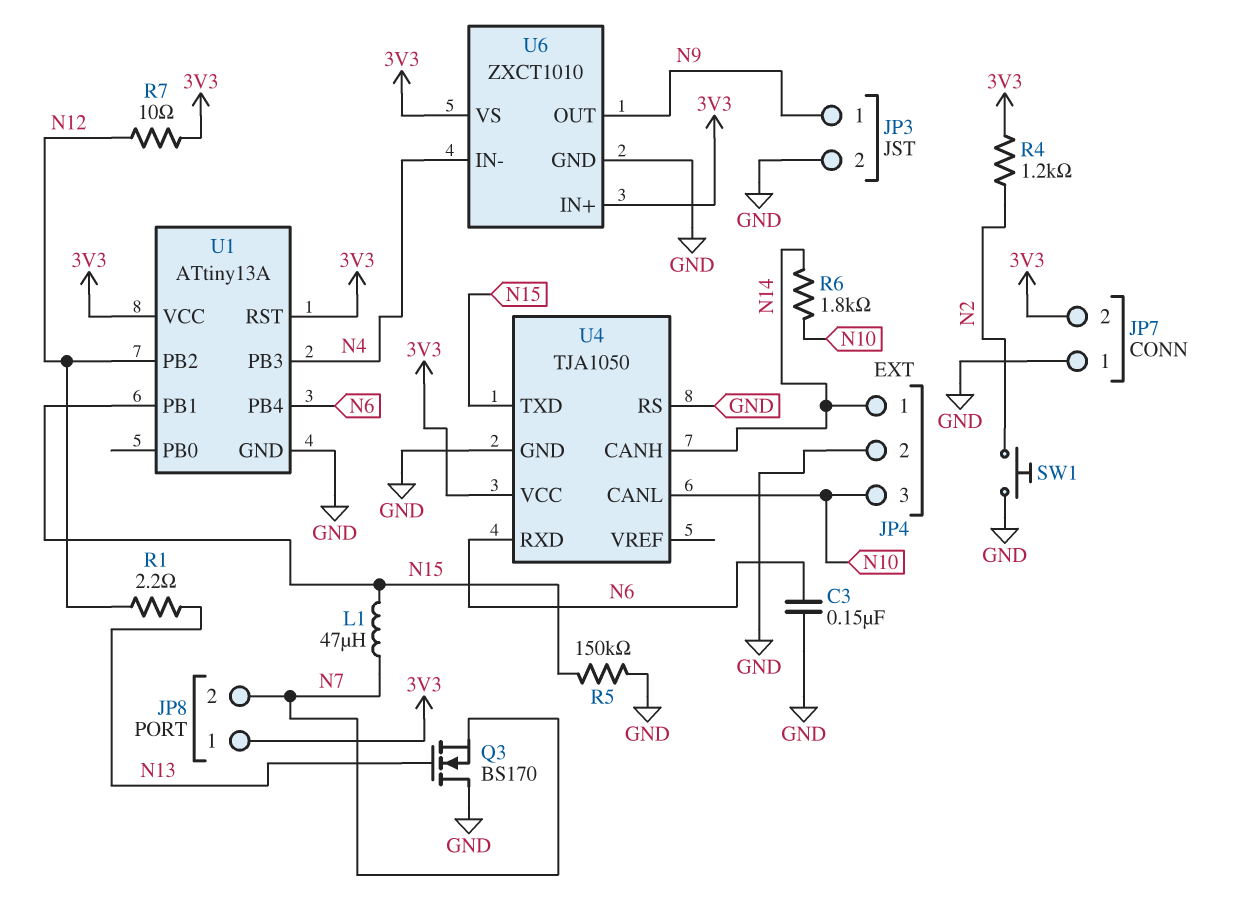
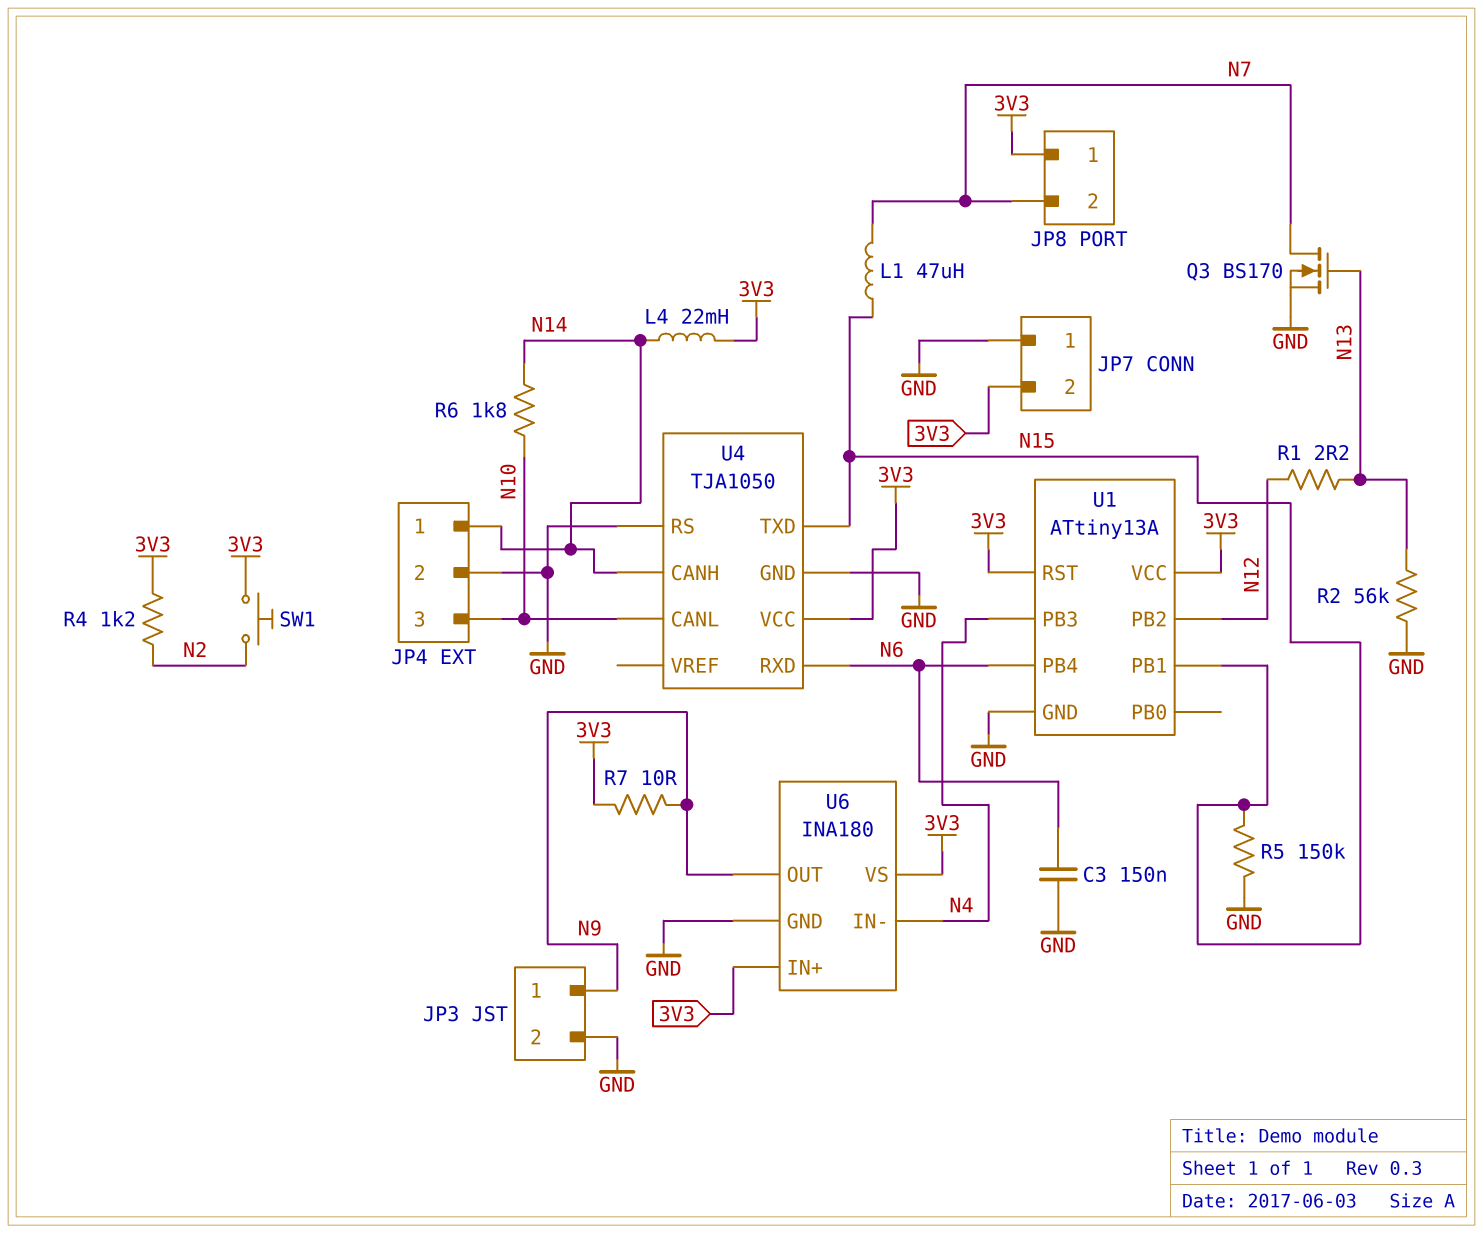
L4: none -> 22mH (3V3, N14)
Q3: NMOS BS170 (G N13, D GND, S N7) -> NMOS BS170 (G N13, D N7, S GND)
R2: none -> 56k (GND, N13)
R7: 10 (3V3, N12) -> 10 (3V3, N9)
SW1: button (GND, N2) -> button (3V3, N2)
U6: ZXCT1010 -> INA180

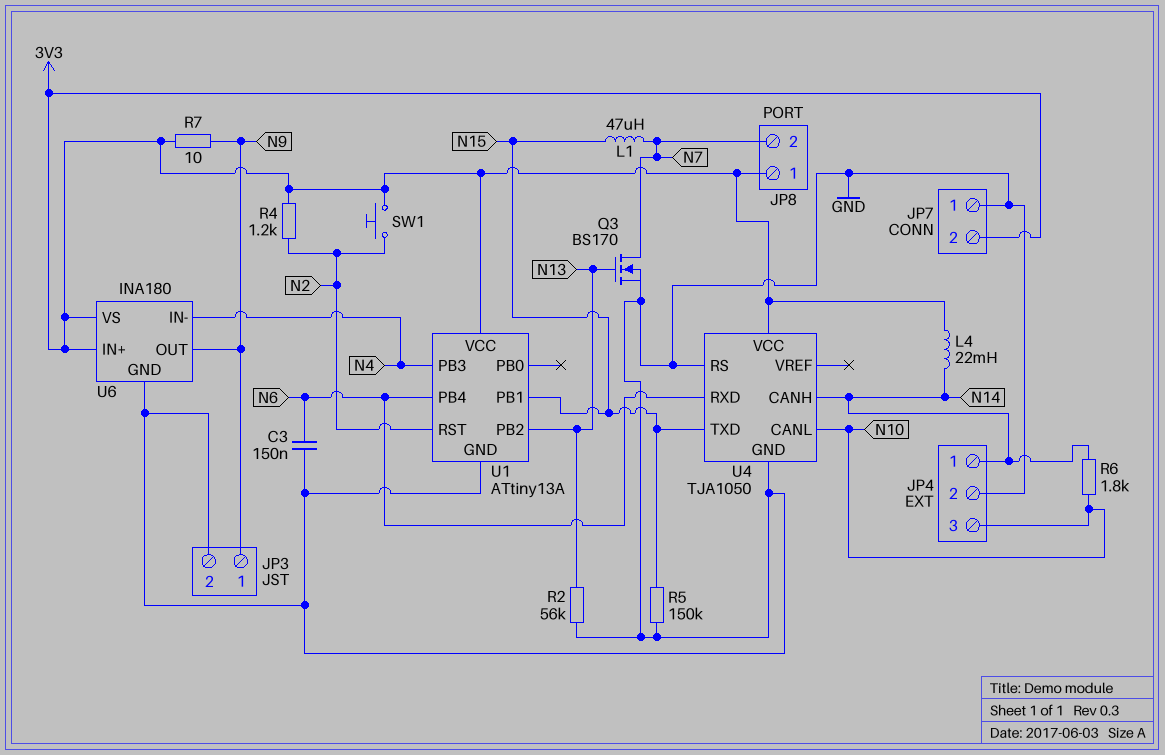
R1: 2.2 (N12, N13) -> none
U1 pin PB2: N12 -> N13
U1 pin RST: 3V3 -> N2

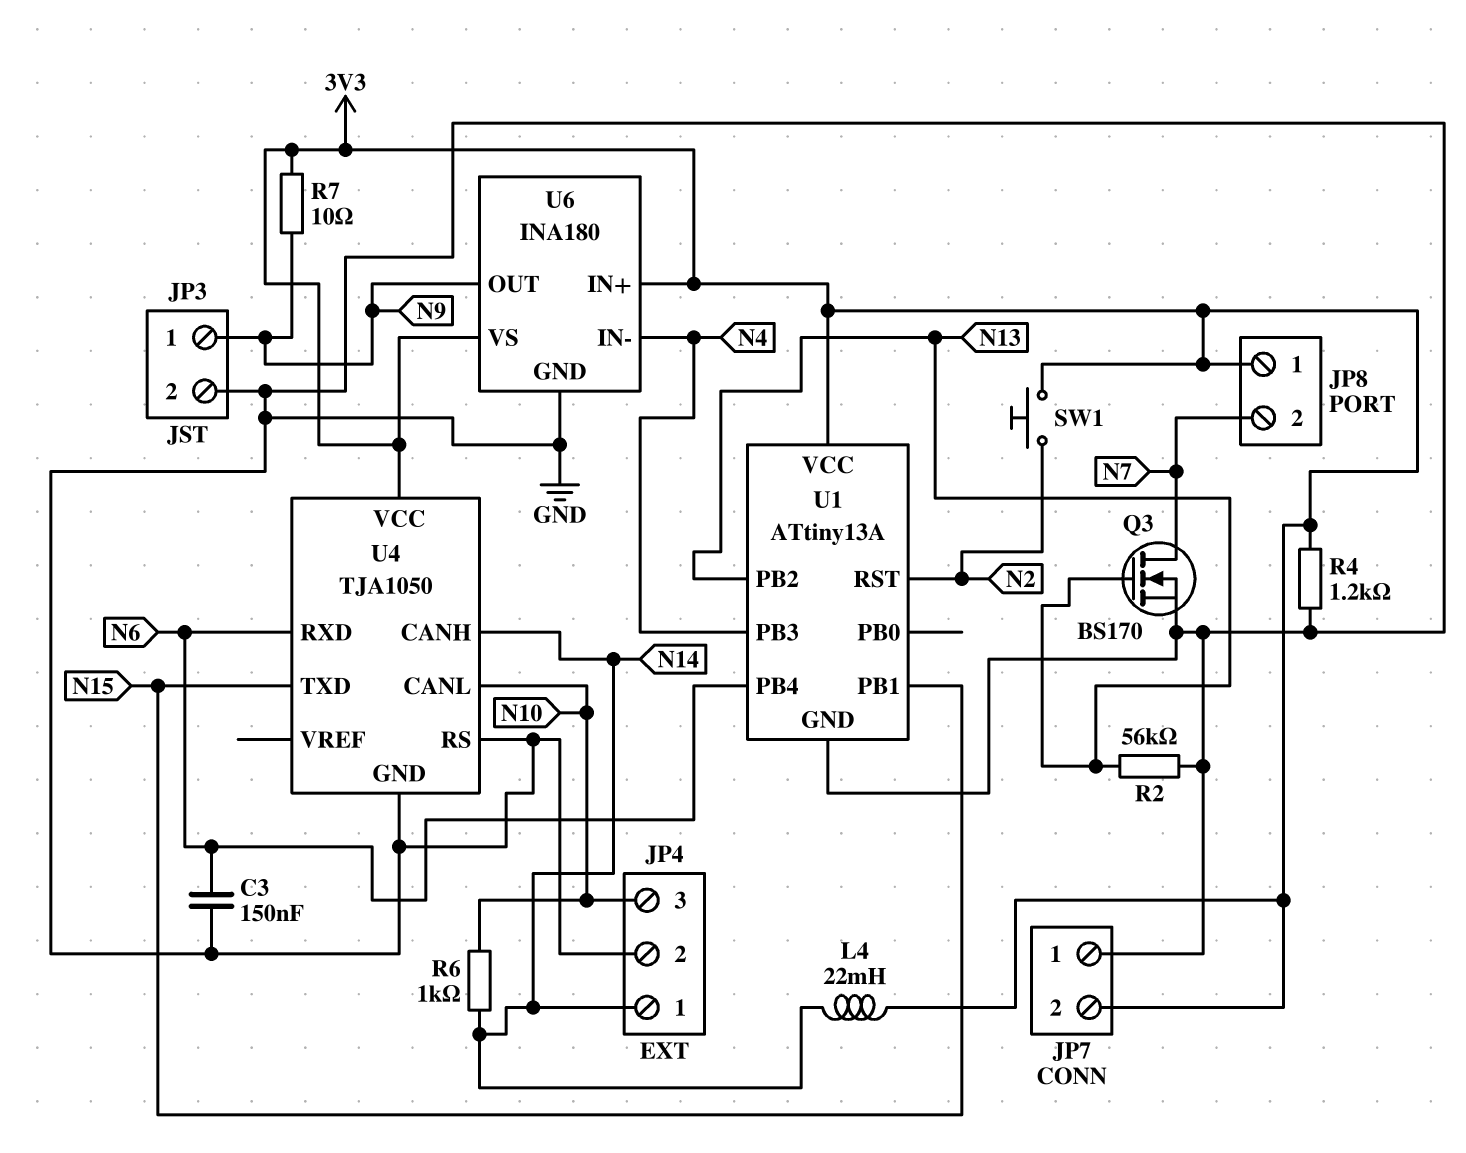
L1: 47uH (N7, N15) -> none
R4: 1.2k (3V3, N2) -> 1.2k (3V3, GND)
R5: 150k (GND, N15) -> none
R6: 1.8k (N10, N14) -> 1k (N10, N14)

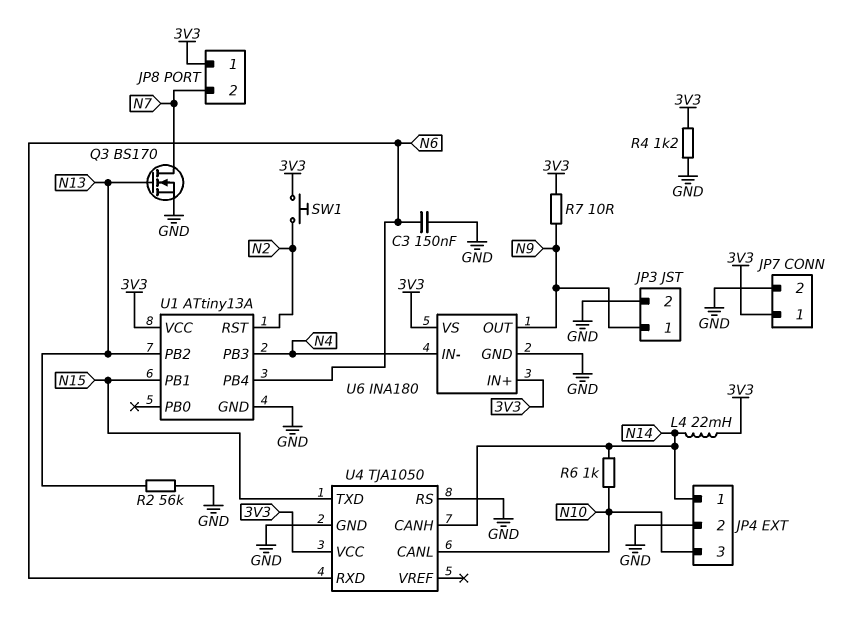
JP7 pin 1: GND -> 3V3
JP7 pin 2: 3V3 -> GND

